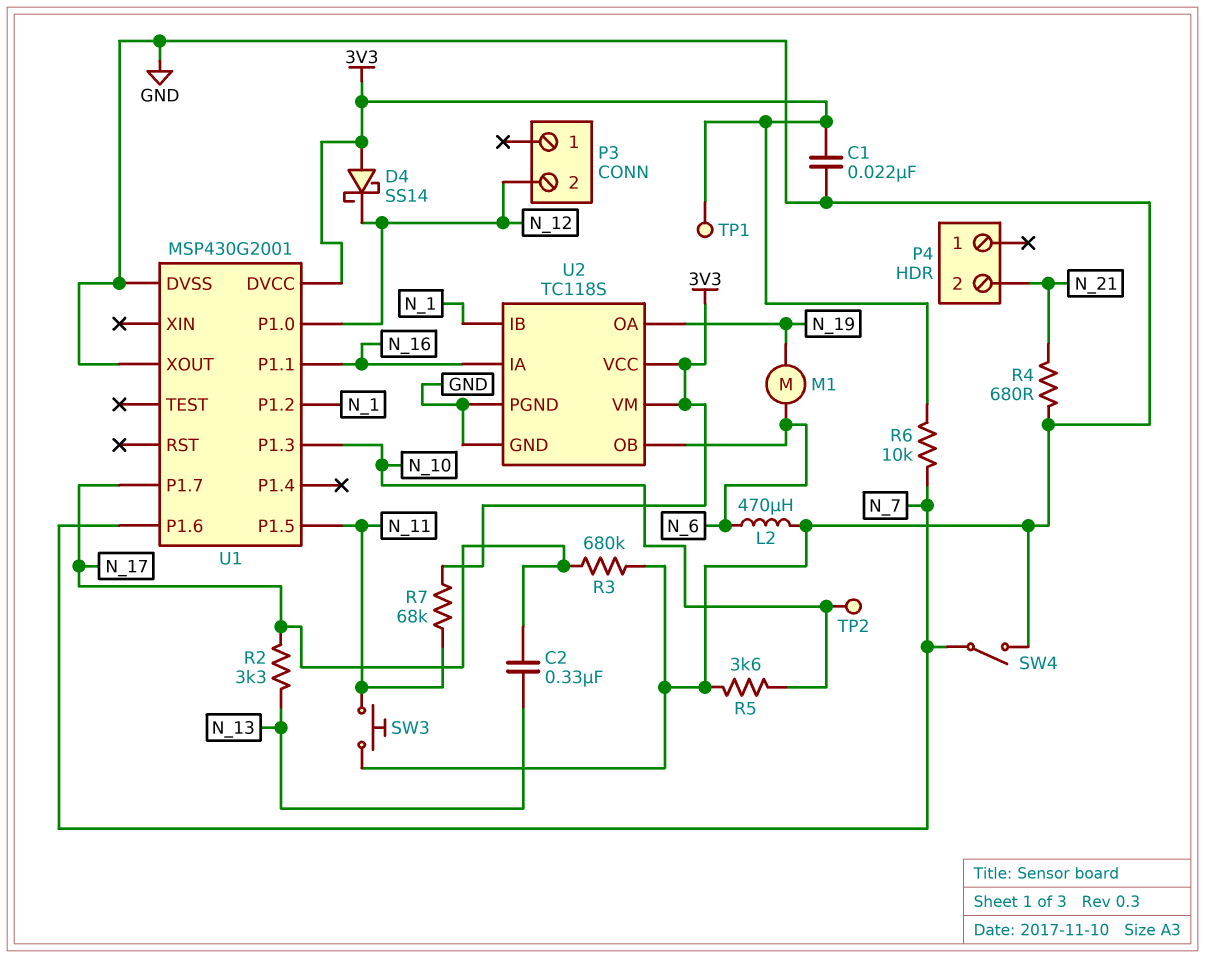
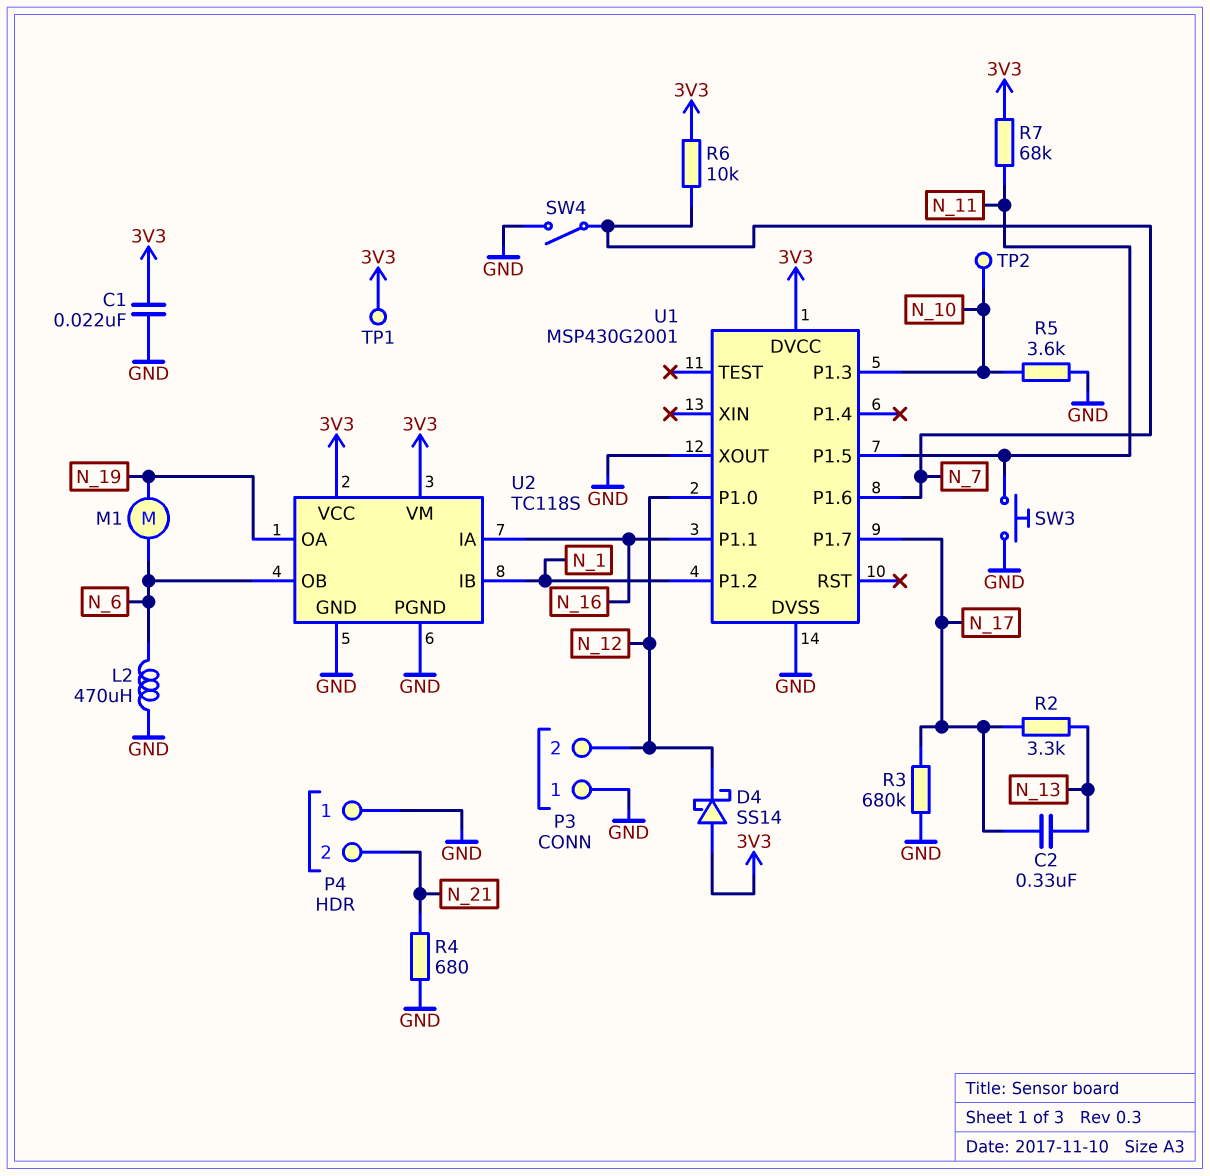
P3 pin 1: none -> GND
P4 pin 1: none -> GND

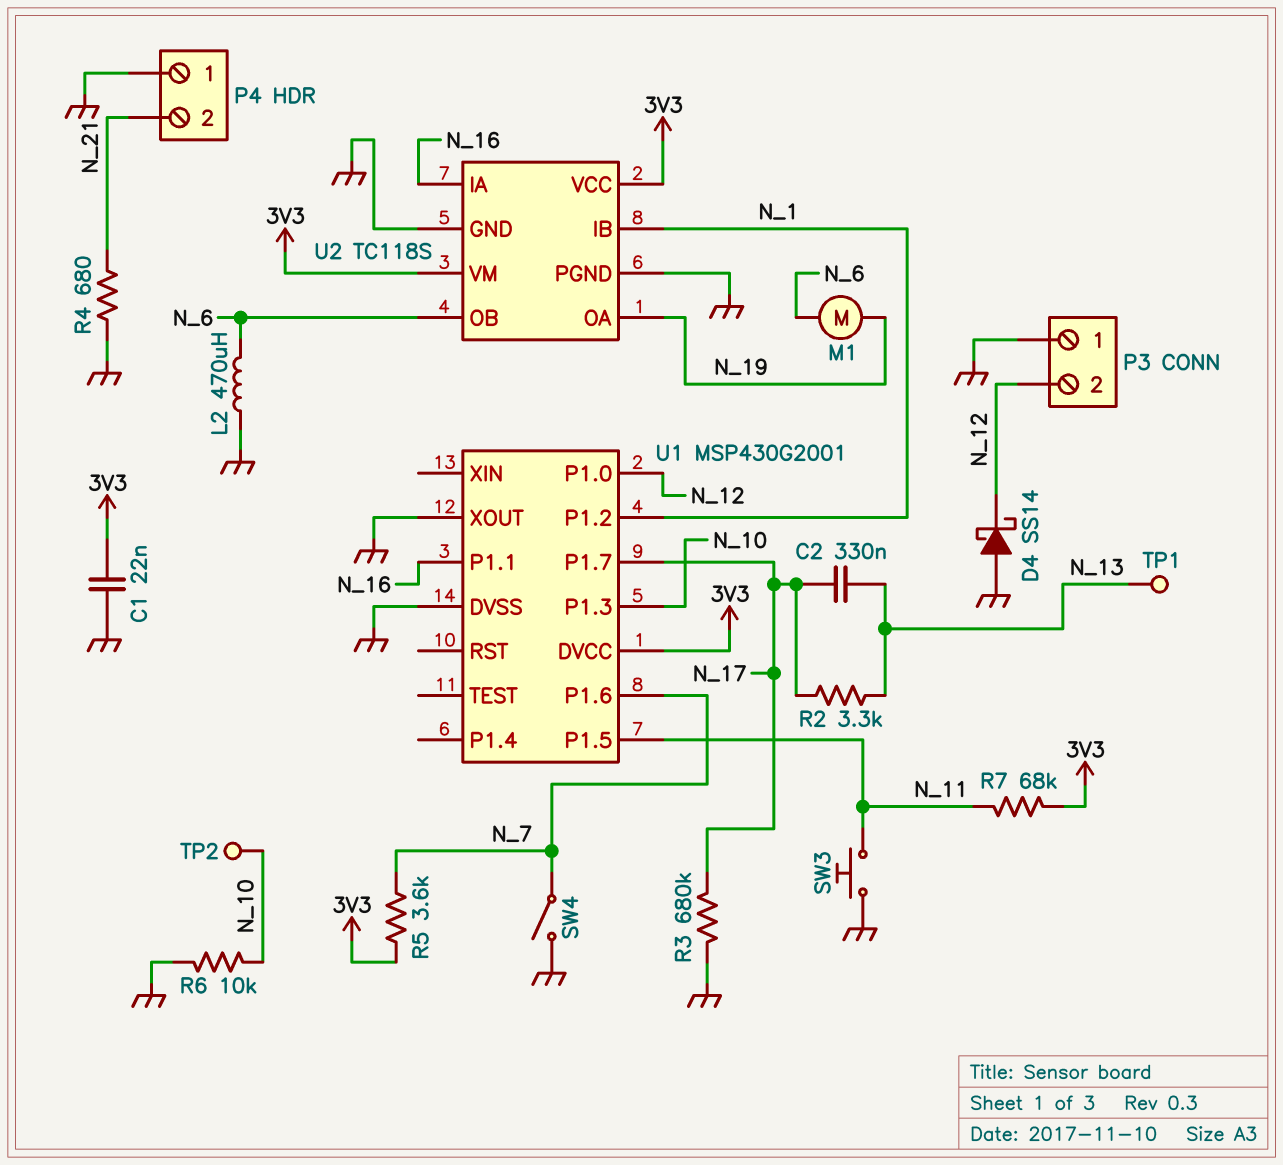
D4: schottky SS14 (A 3V3, K N_12) -> schottky SS14 (A GND, K N_12)
R5: 3.6k (GND, N_10) -> 3.6k (3V3, N_7)
R6: 10k (3V3, N_7) -> 10k (GND, N_10)
TP1: test point (3V3) -> test point (N_13)

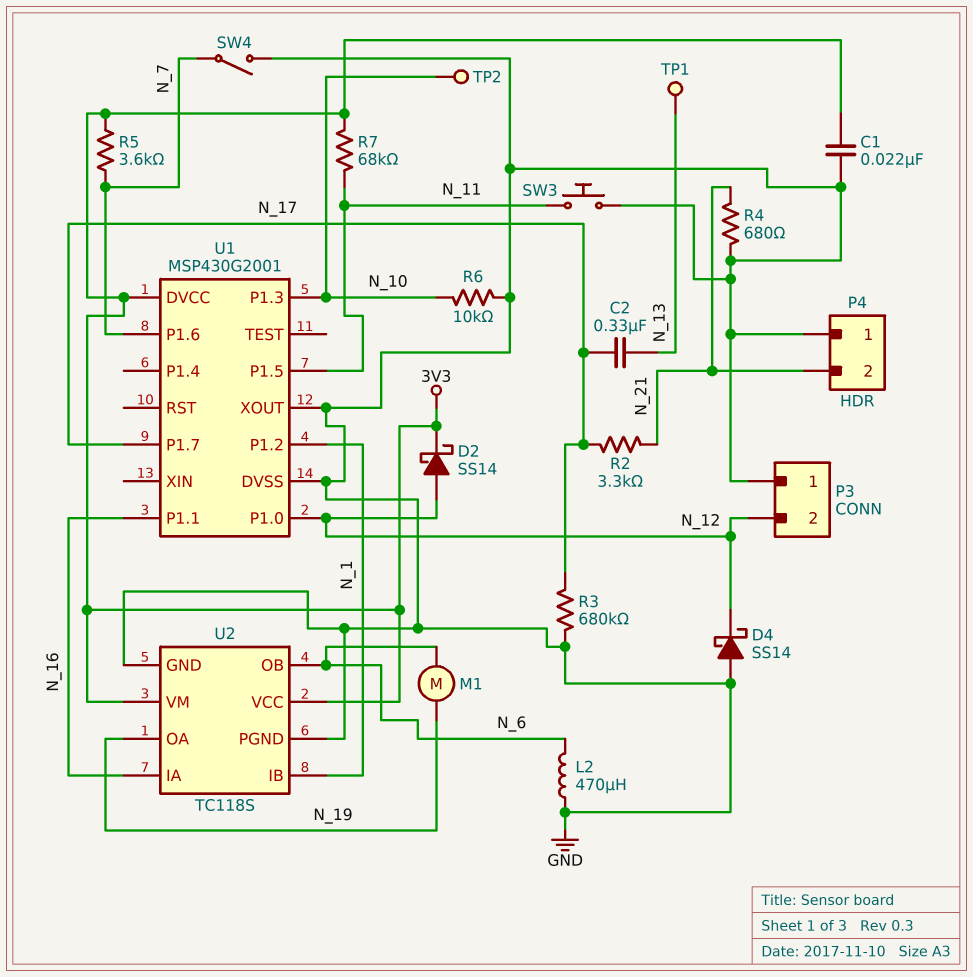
D2: none -> schottky SS14 (A N_12, K 3V3)
R2: 3.3k (N_13, N_17) -> 3.3k (N_17, N_21)

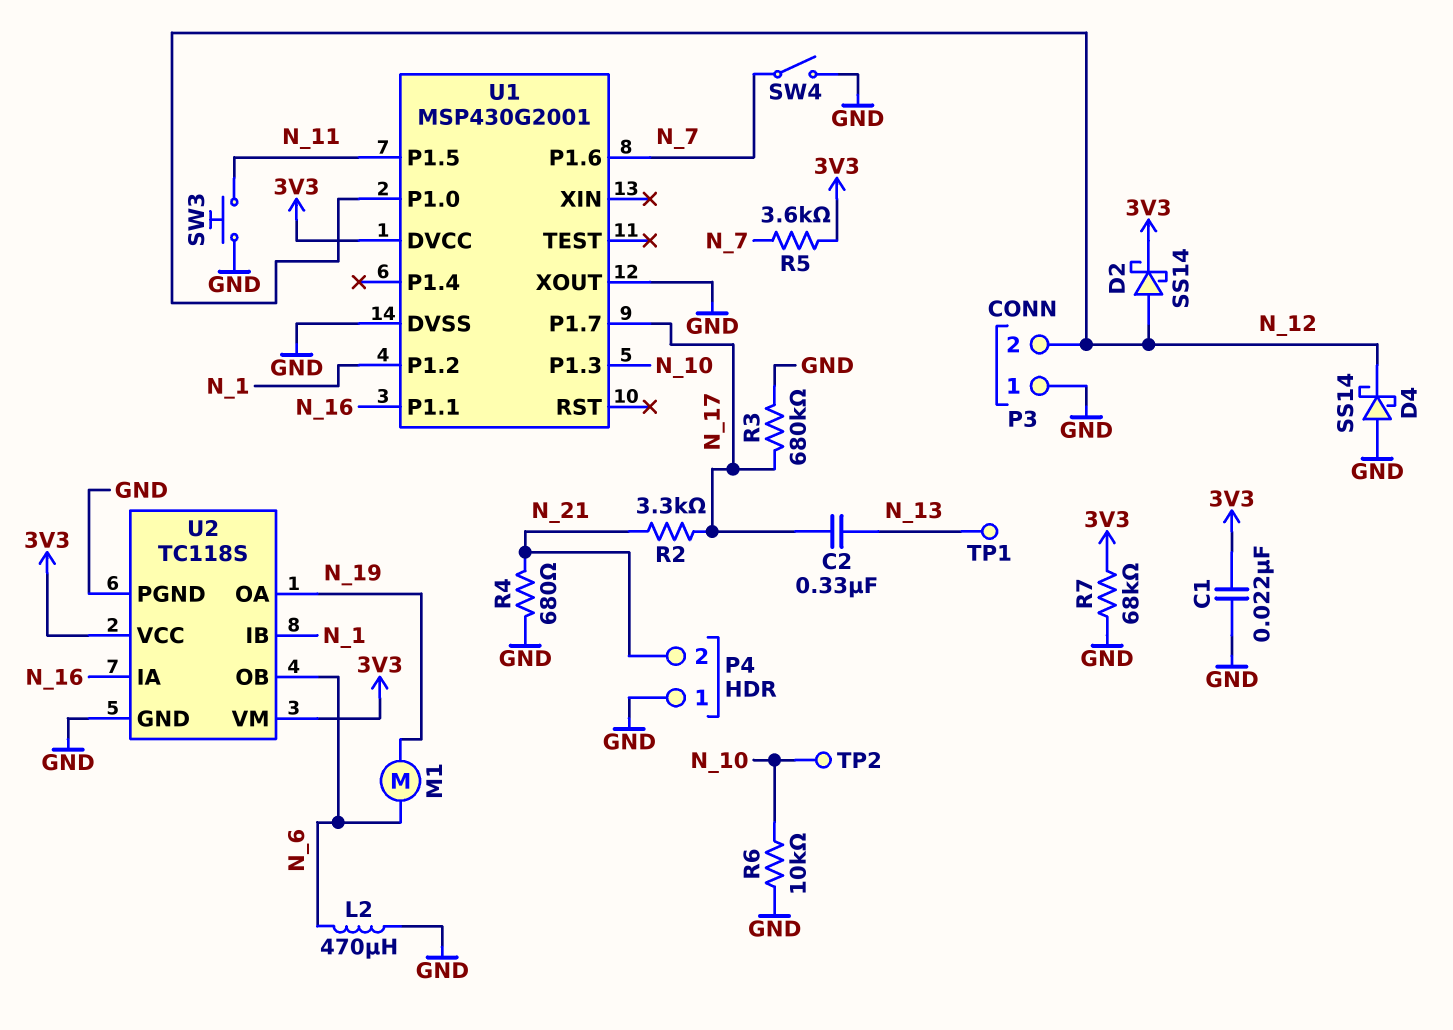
R7: 68k (3V3, N_11) -> 68k (3V3, GND)

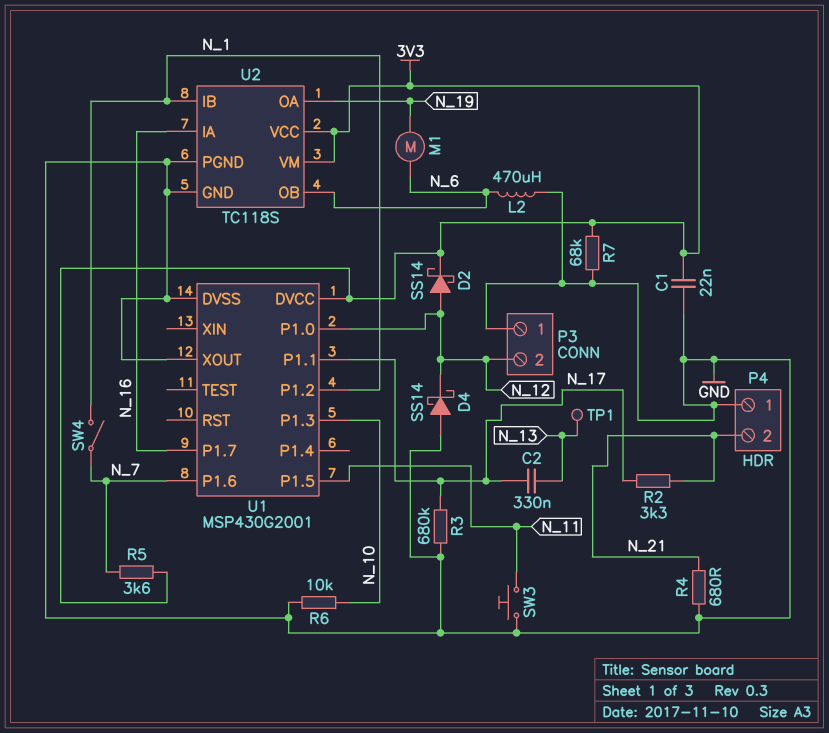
SW4: switch (GND, N_7) -> switch (N_1, N_7)
TP2: test point (N_10) -> none
U1 pin P1.1: N_16 -> N_17
U1 pin P1.7: N_17 -> N_16

